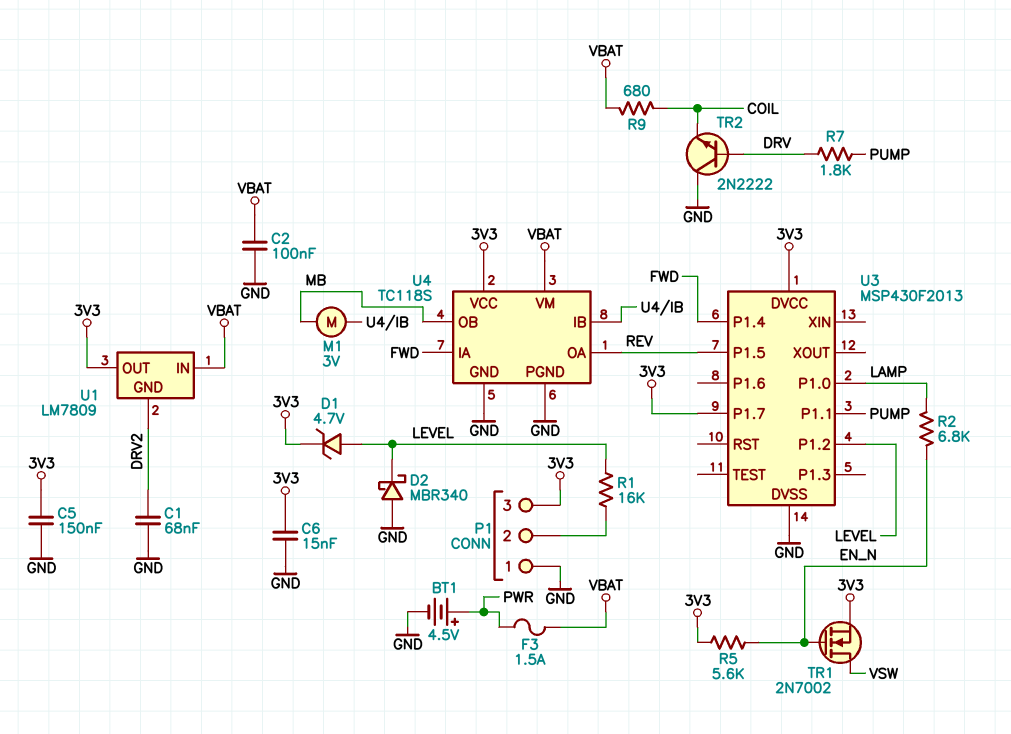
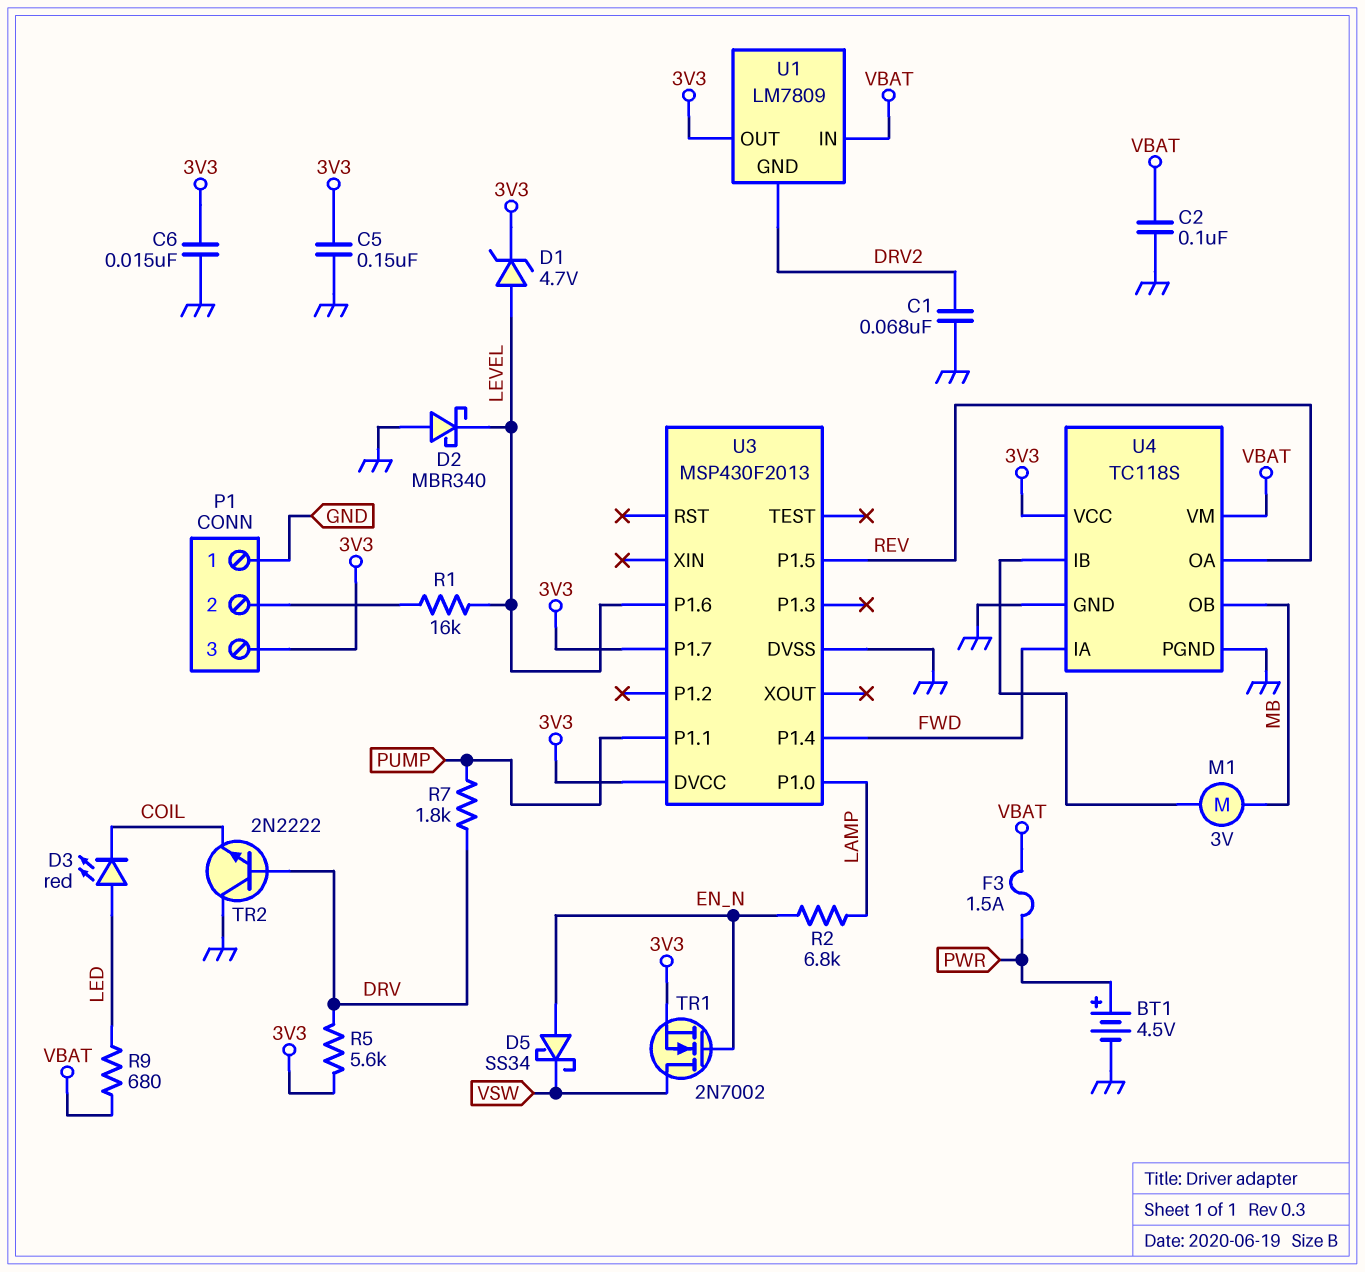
D3: none -> LED red (A LED, K COIL)
D5: none -> schottky SS34 (A EN_N, K VSW)
R5: 5.6k (3V3, EN_N) -> 5.6k (3V3, DRV)
R9: 680 (COIL, VBAT) -> 680 (LED, VBAT)
U3 pin P1.2: LEVEL -> none
U3 pin P1.6: none -> LEVEL

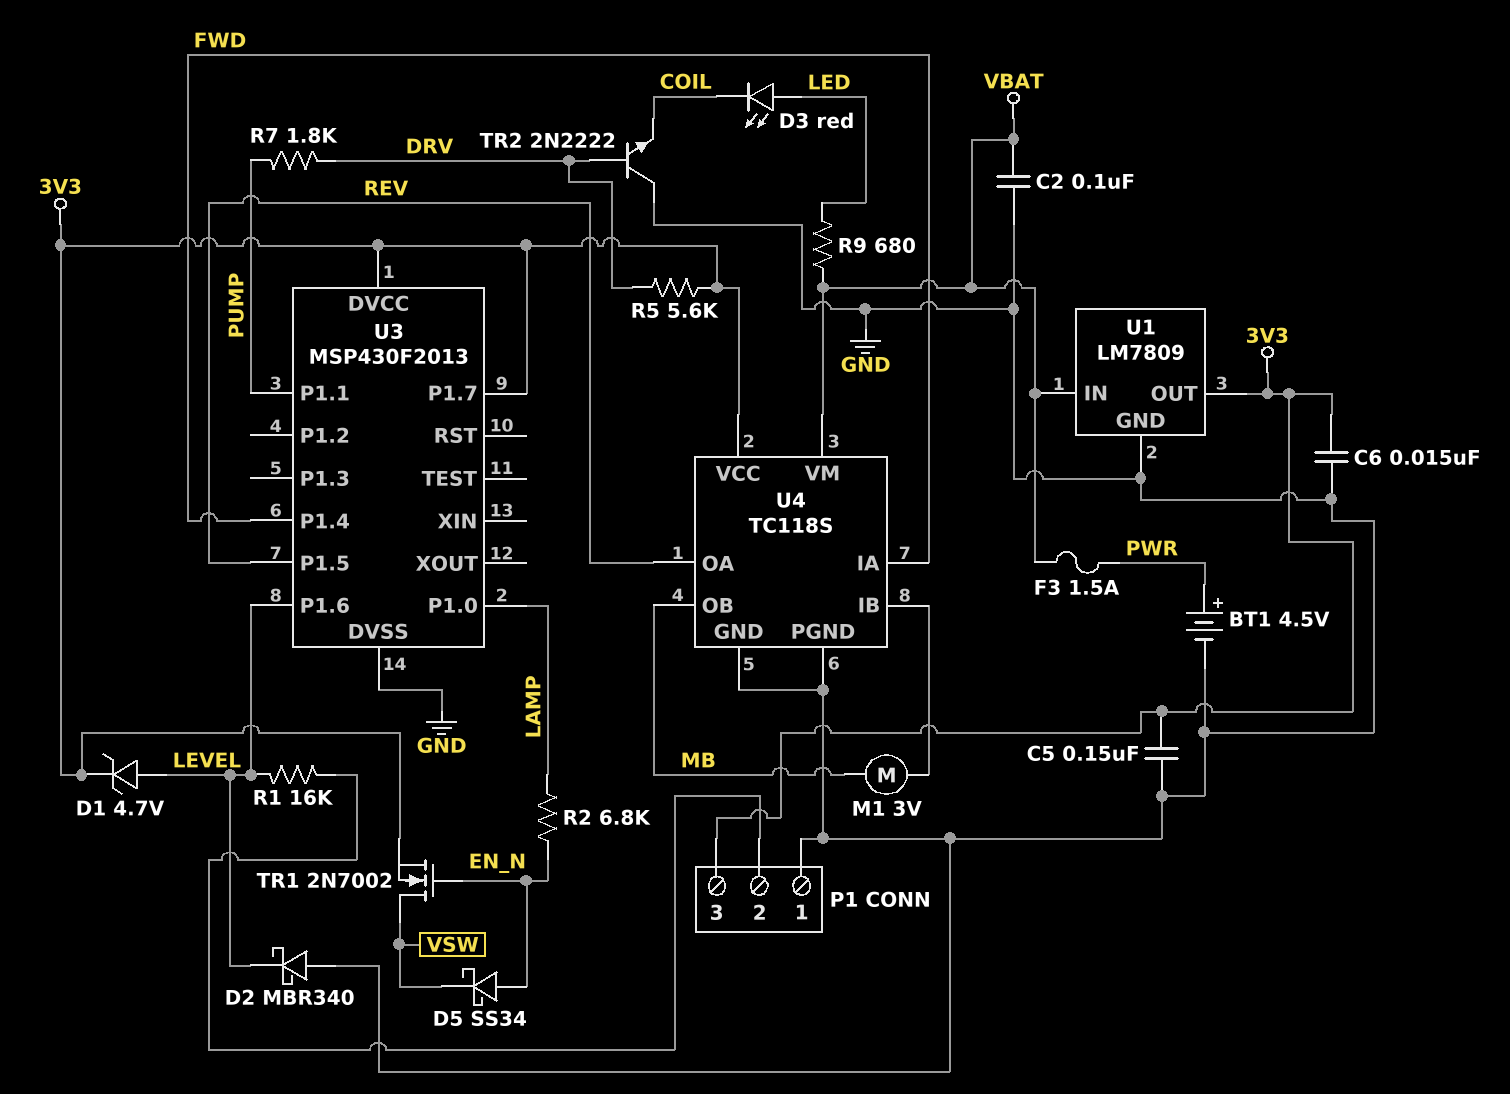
C1: 68nF (DRV2, GND) -> none
U1 pin GND: DRV2 -> GND

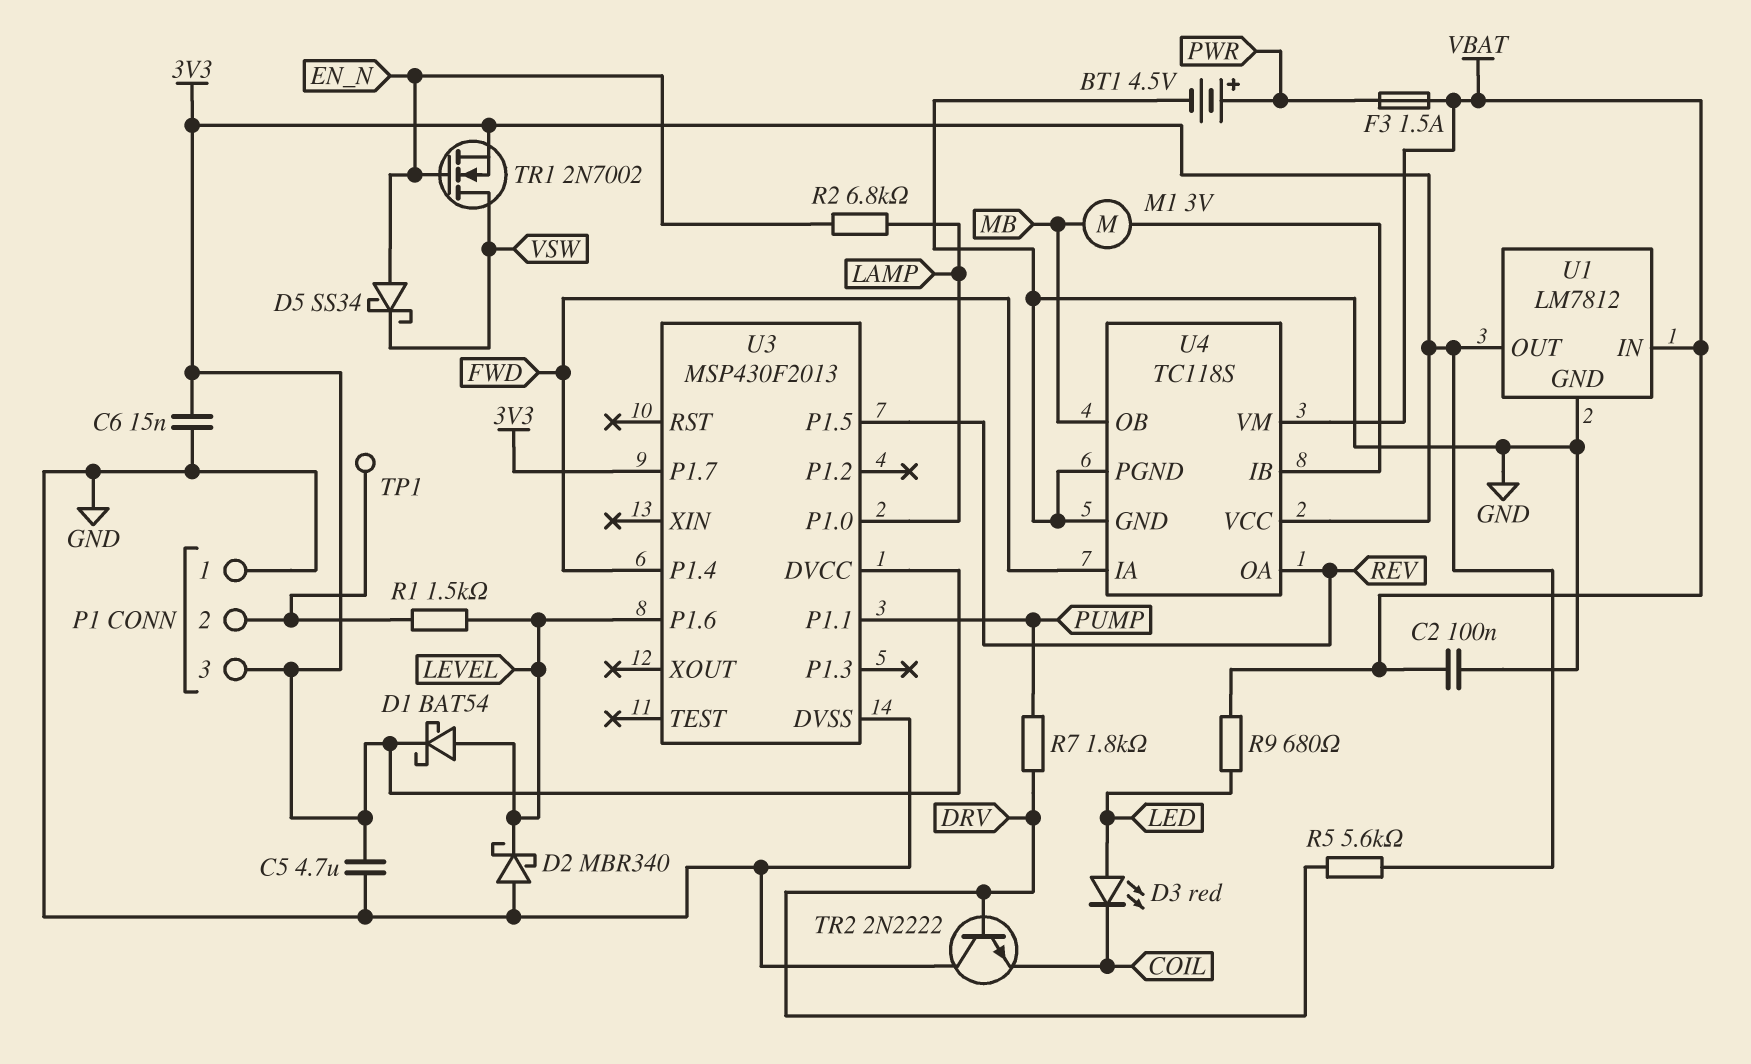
C5: 150nF (3V3, GND) -> 4.7uF (3V3, GND)
D1: zener 4.7V (A LEVEL, K 3V3) -> schottky BAT54 (A LEVEL, K 3V3)
R1: 16k (LEVEL, P1/2) -> 1.5k (LEVEL, P1/2)
TP1: none -> test point (P1/2)
U1: LM7809 -> LM7812

